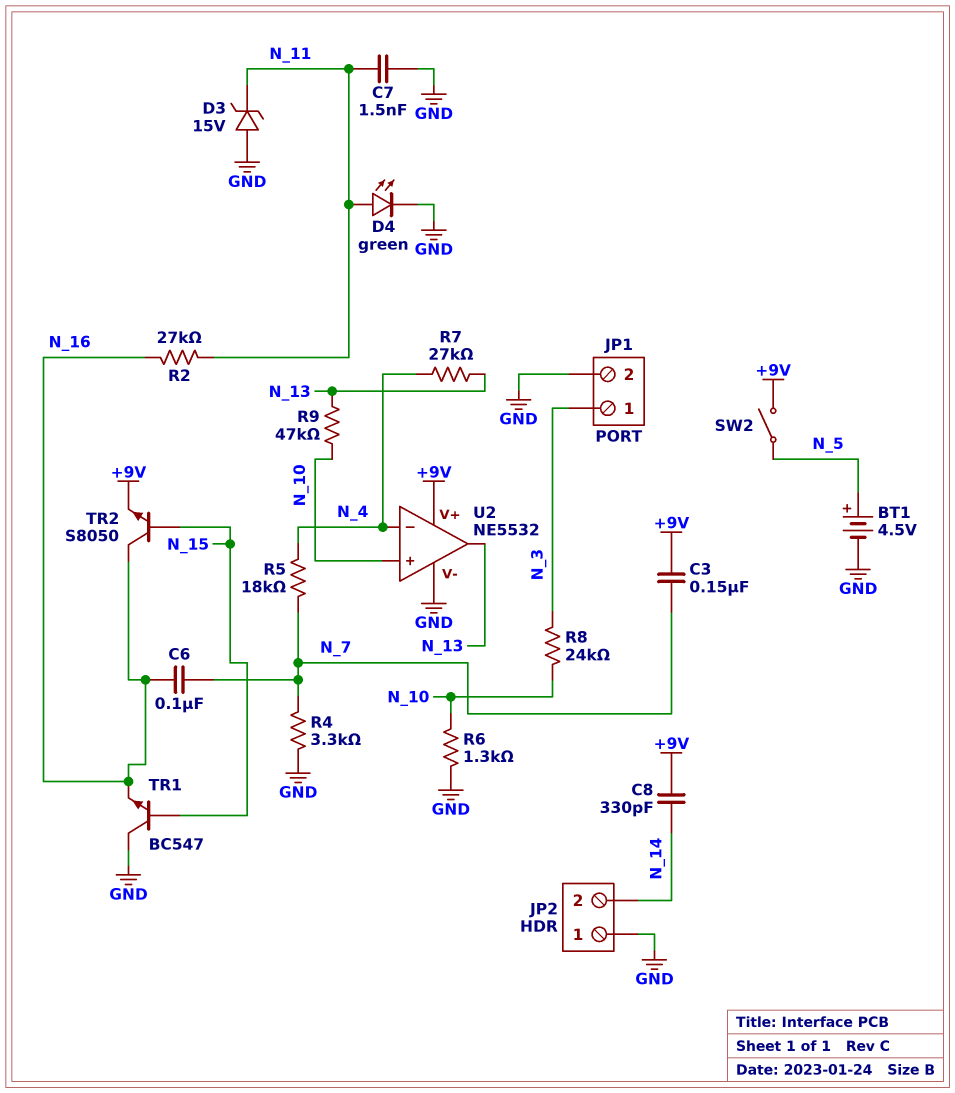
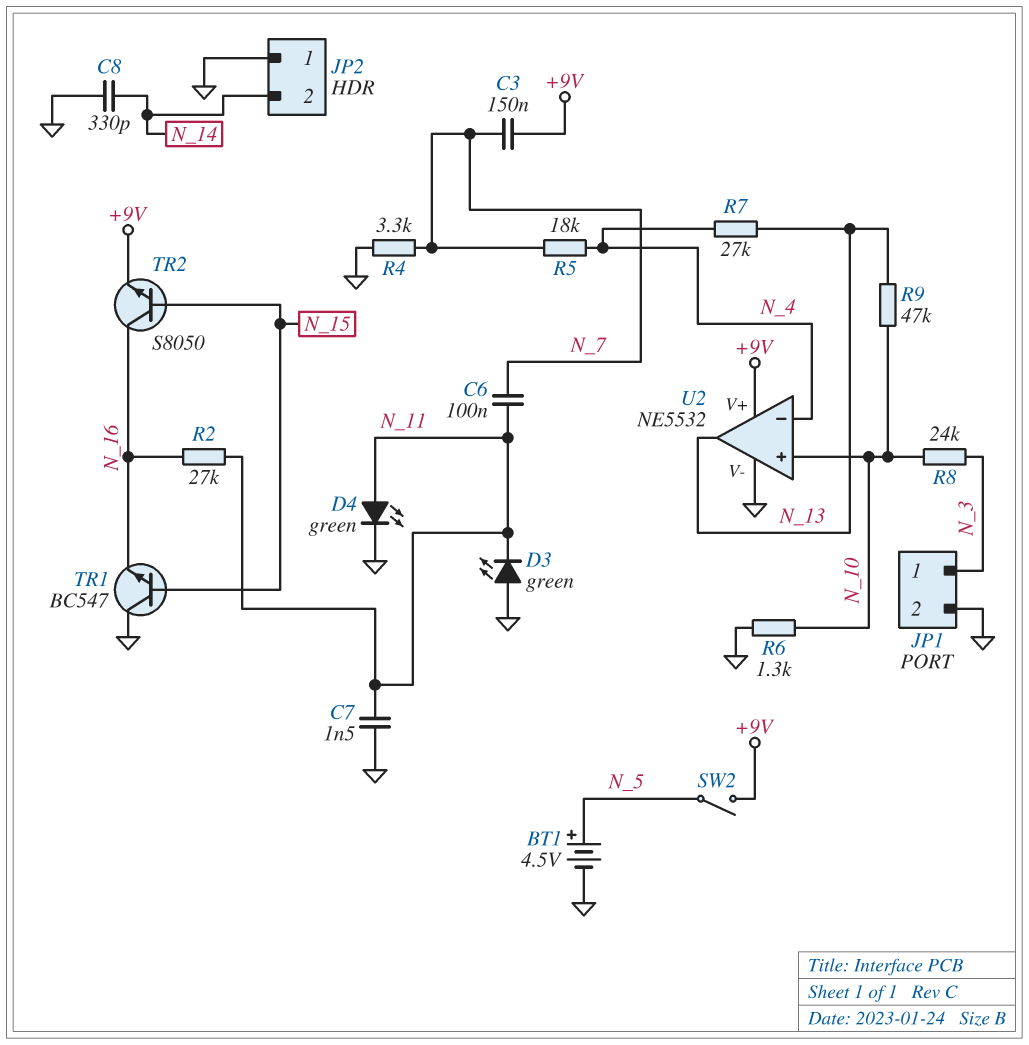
C6: 100nF (N_7, N_16) -> 100nF (N_7, N_11)
C8: 330pF (+9V, N_14) -> 330pF (GND, N_14)
D3: zener 15V (A GND, K N_11) -> LED green (A GND, K N_11)

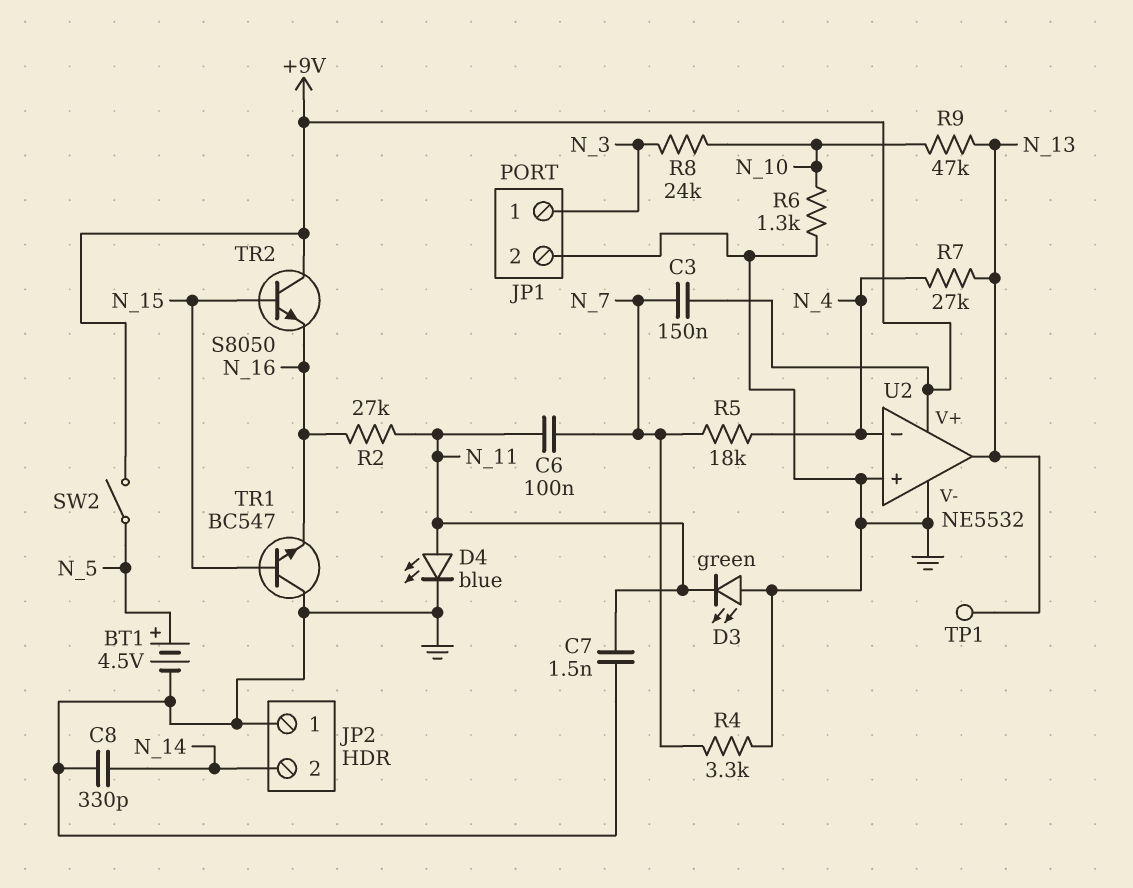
D4: LED green (A N_11, K GND) -> LED blue (A N_11, K GND)
TP1: none -> test point (N_13)
TR2: NPN S8050 (B N_15, C N_16, E +9V) -> NPN S8050 (B N_15, C +9V, E N_16)
U2 pin in+: N_10 -> GND

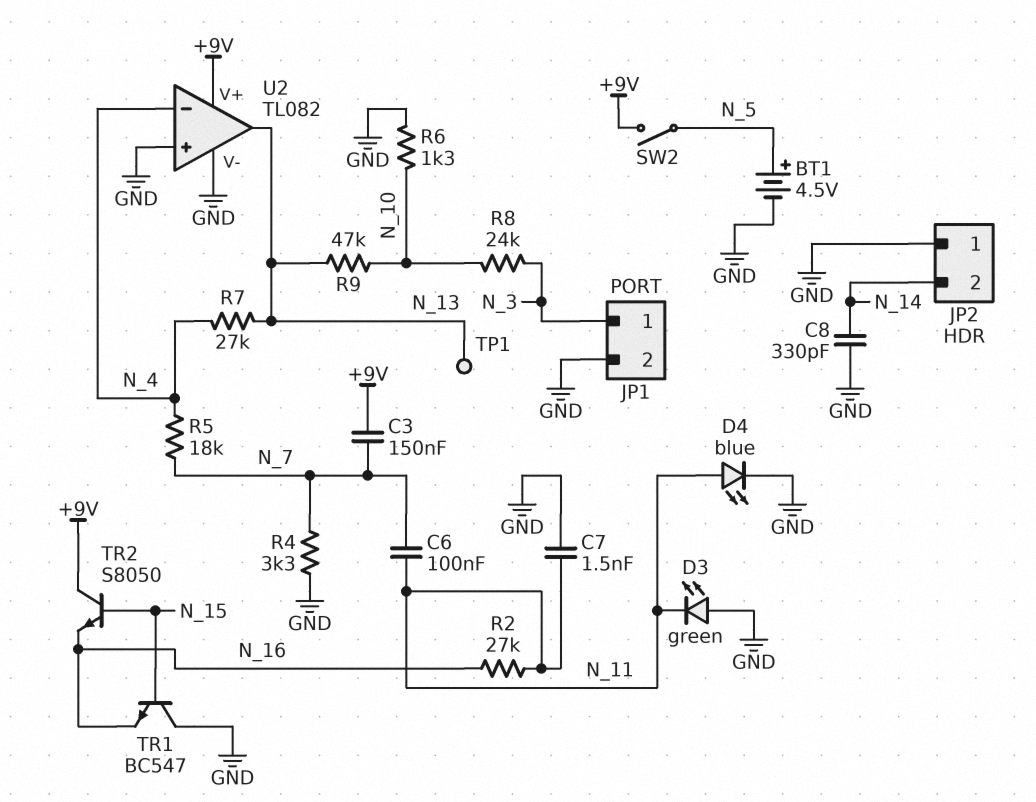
U2: NE5532 -> TL082

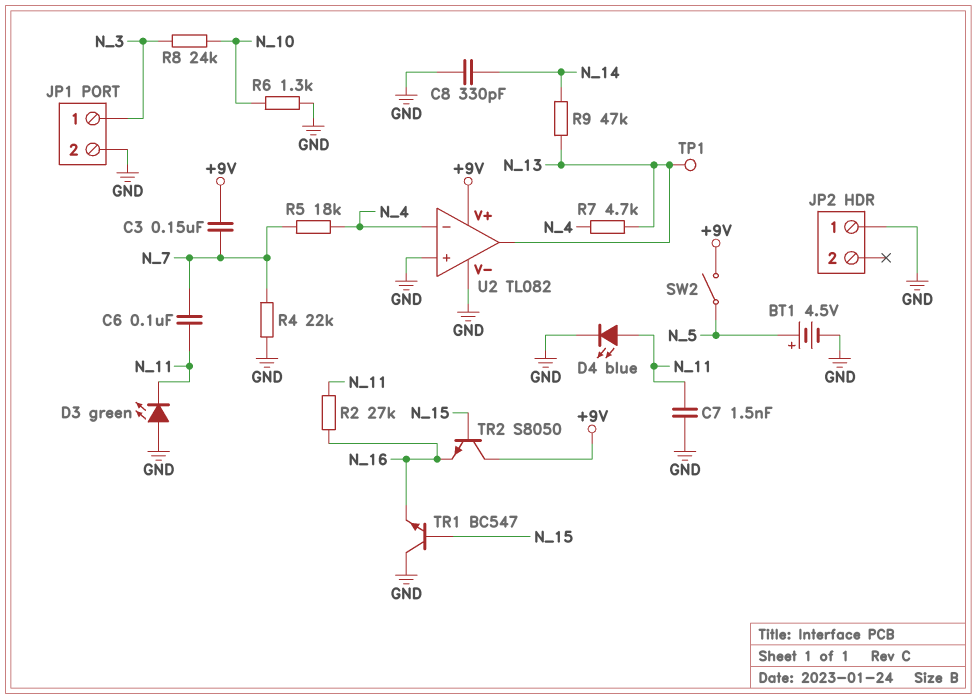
JP2 pin 2: N_14 -> none
R4: 3.3k (GND, N_7) -> 22k (GND, N_7)
R7: 27k (N_4, N_13) -> 4.7k (N_4, N_13)
R9: 47k (N_10, N_13) -> 47k (N_13, N_14)

